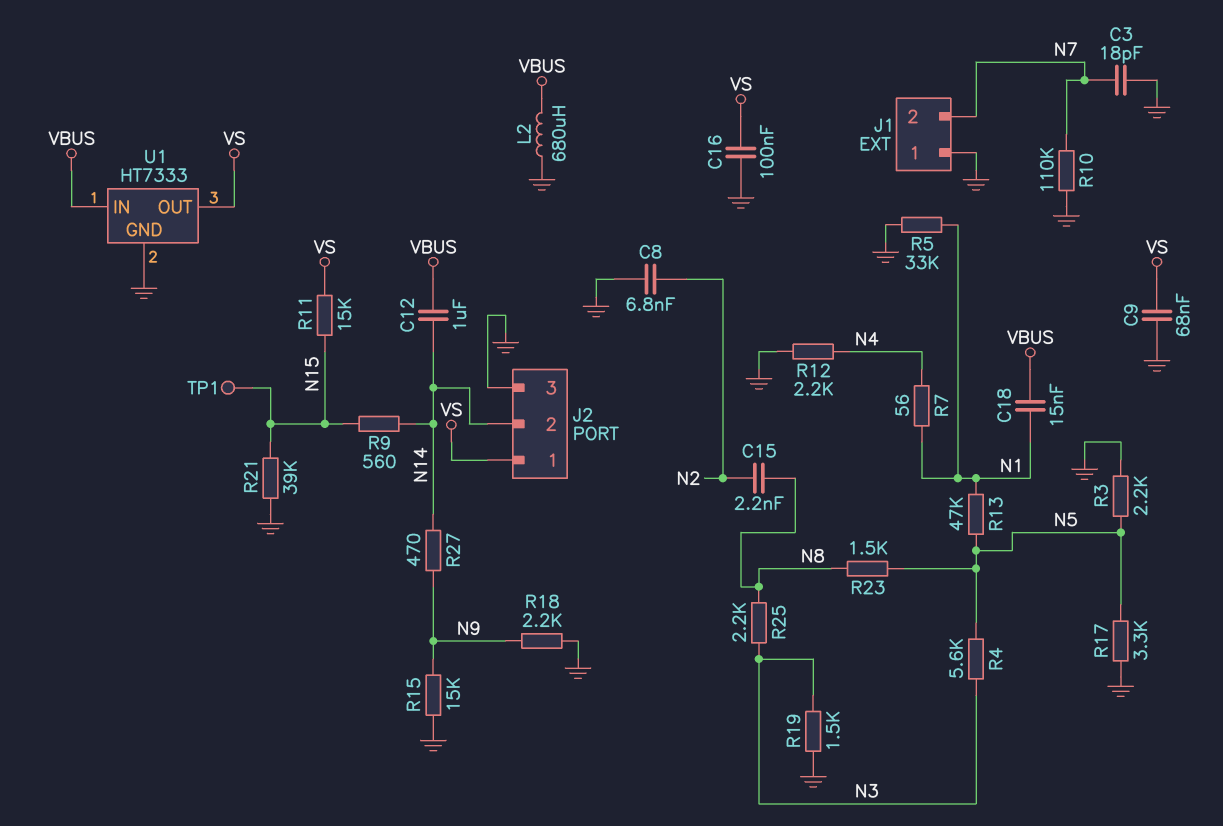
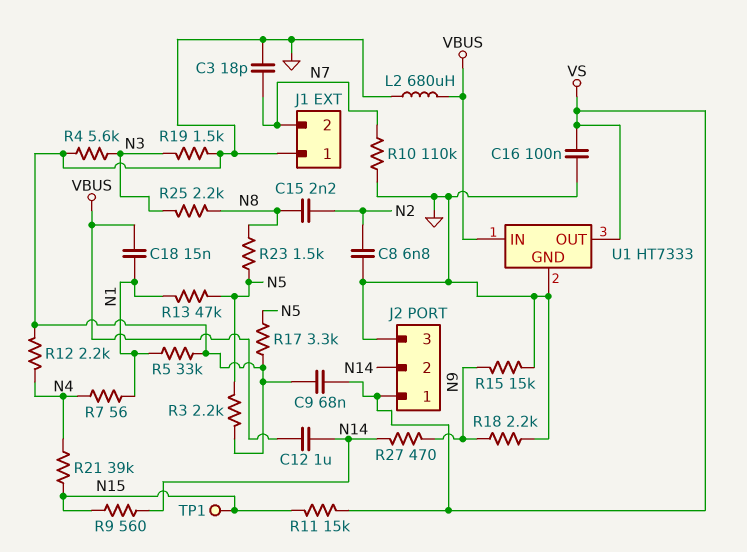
R4: 5.6k (N3, N5) -> 5.6k (GND, N3)
R21: 39k (GND, N15) -> 39k (N4, N15)

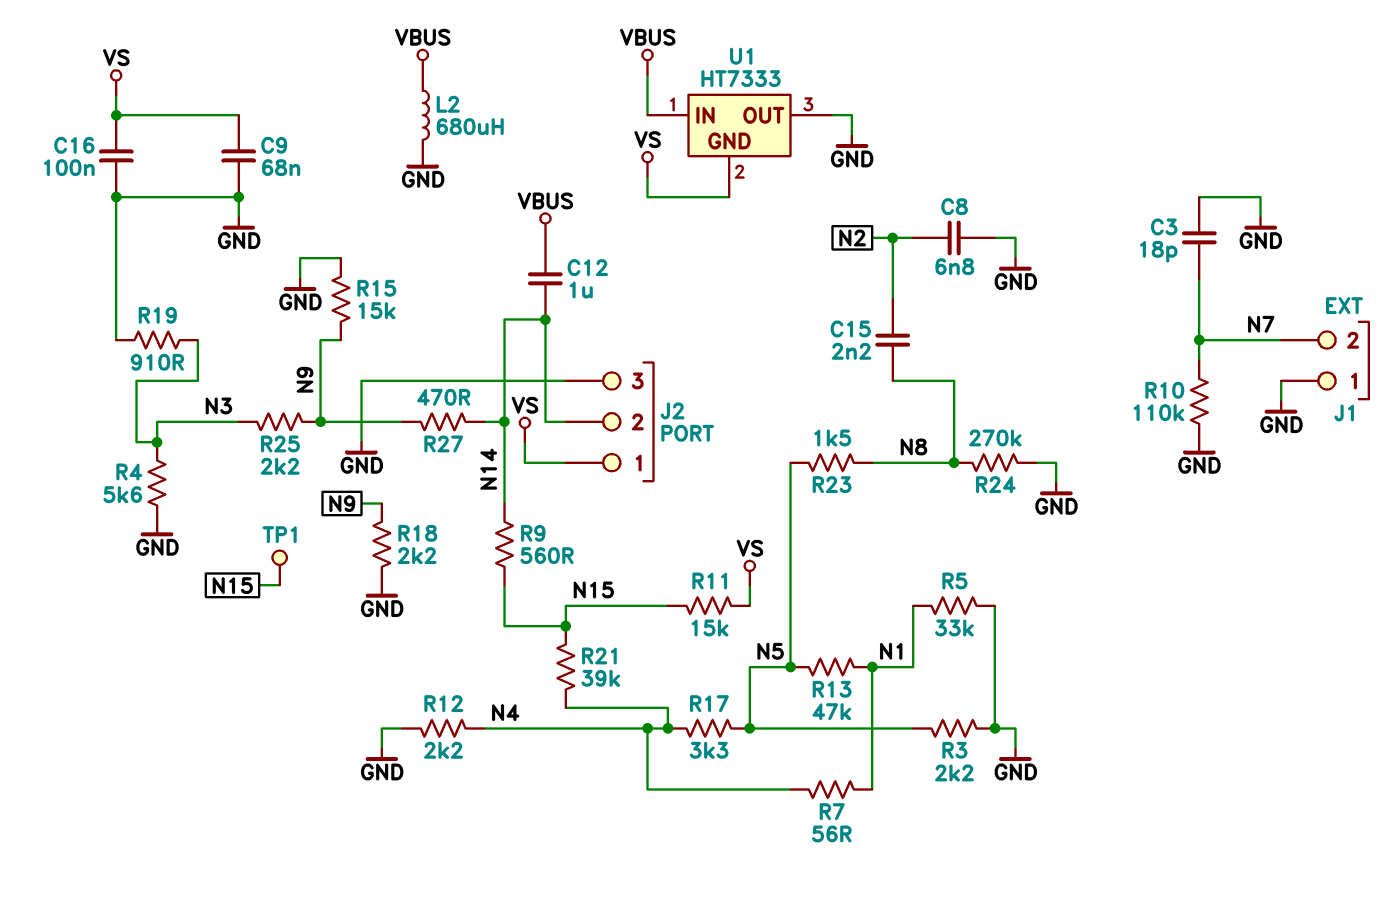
C18: 15nF (N1, VBUS) -> none
R17: 3.3k (GND, N5) -> 3.3k (N4, N5)
R19: 1.5k (GND, N3) -> 910 (GND, N3)
R24: none -> 270k (GND, N8)
R25: 2.2k (N3, N8) -> 2.2k (N3, N9)
U1 pin GND: GND -> VS
U1 pin OUT: VS -> GND

